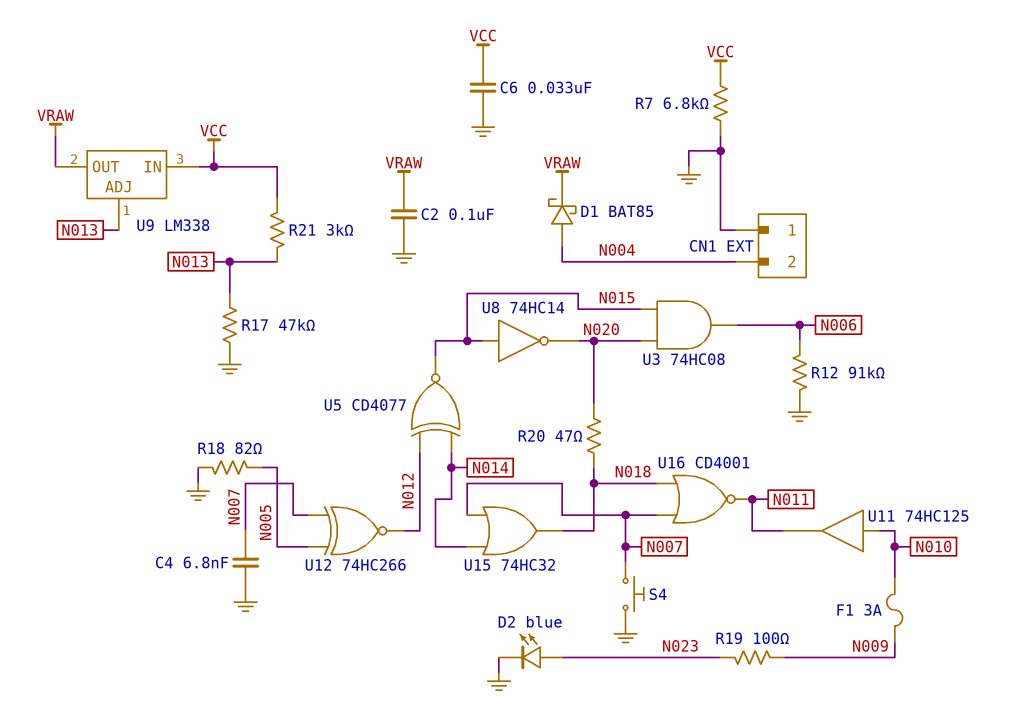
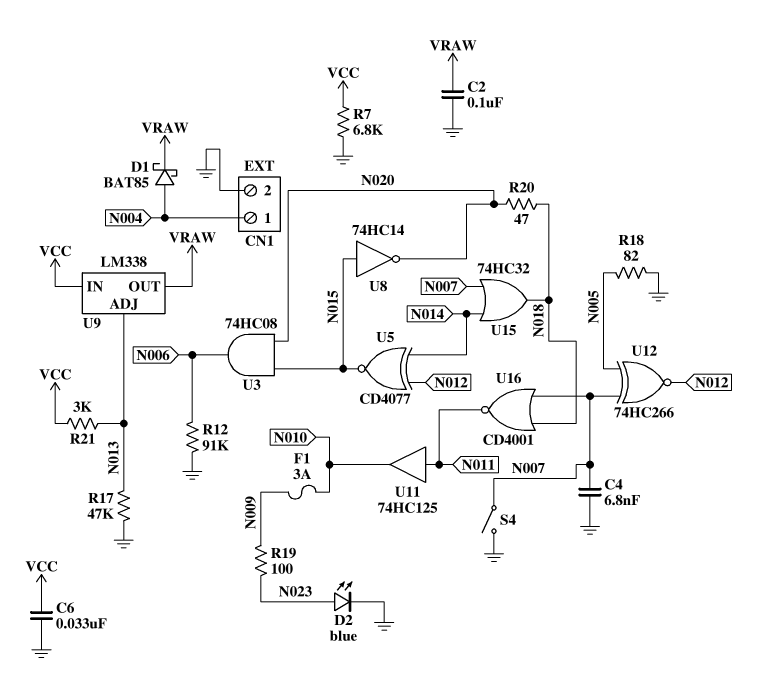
CN1 pin 1: GND -> N004
CN1 pin 2: N004 -> GND
S4: button (GND, N007) -> switch (GND, N007)
U11: buffer 74HC125 (in N010, out N011) -> buffer 74HC125 (in N011, out N010)

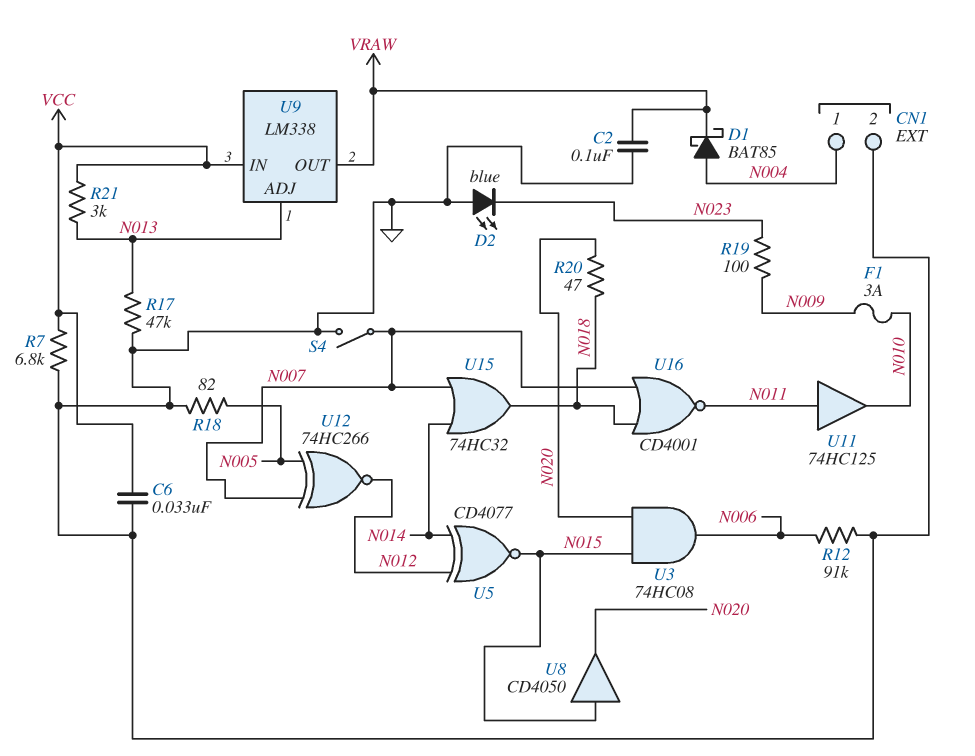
C4: 6.8nF (GND, N007) -> none
D2: LED blue (A N023, K GND) -> LED blue (A GND, K N023)
U8: NOT 74HC14 (in N015, out N020) -> buffer CD4050 (in N015, out N020)

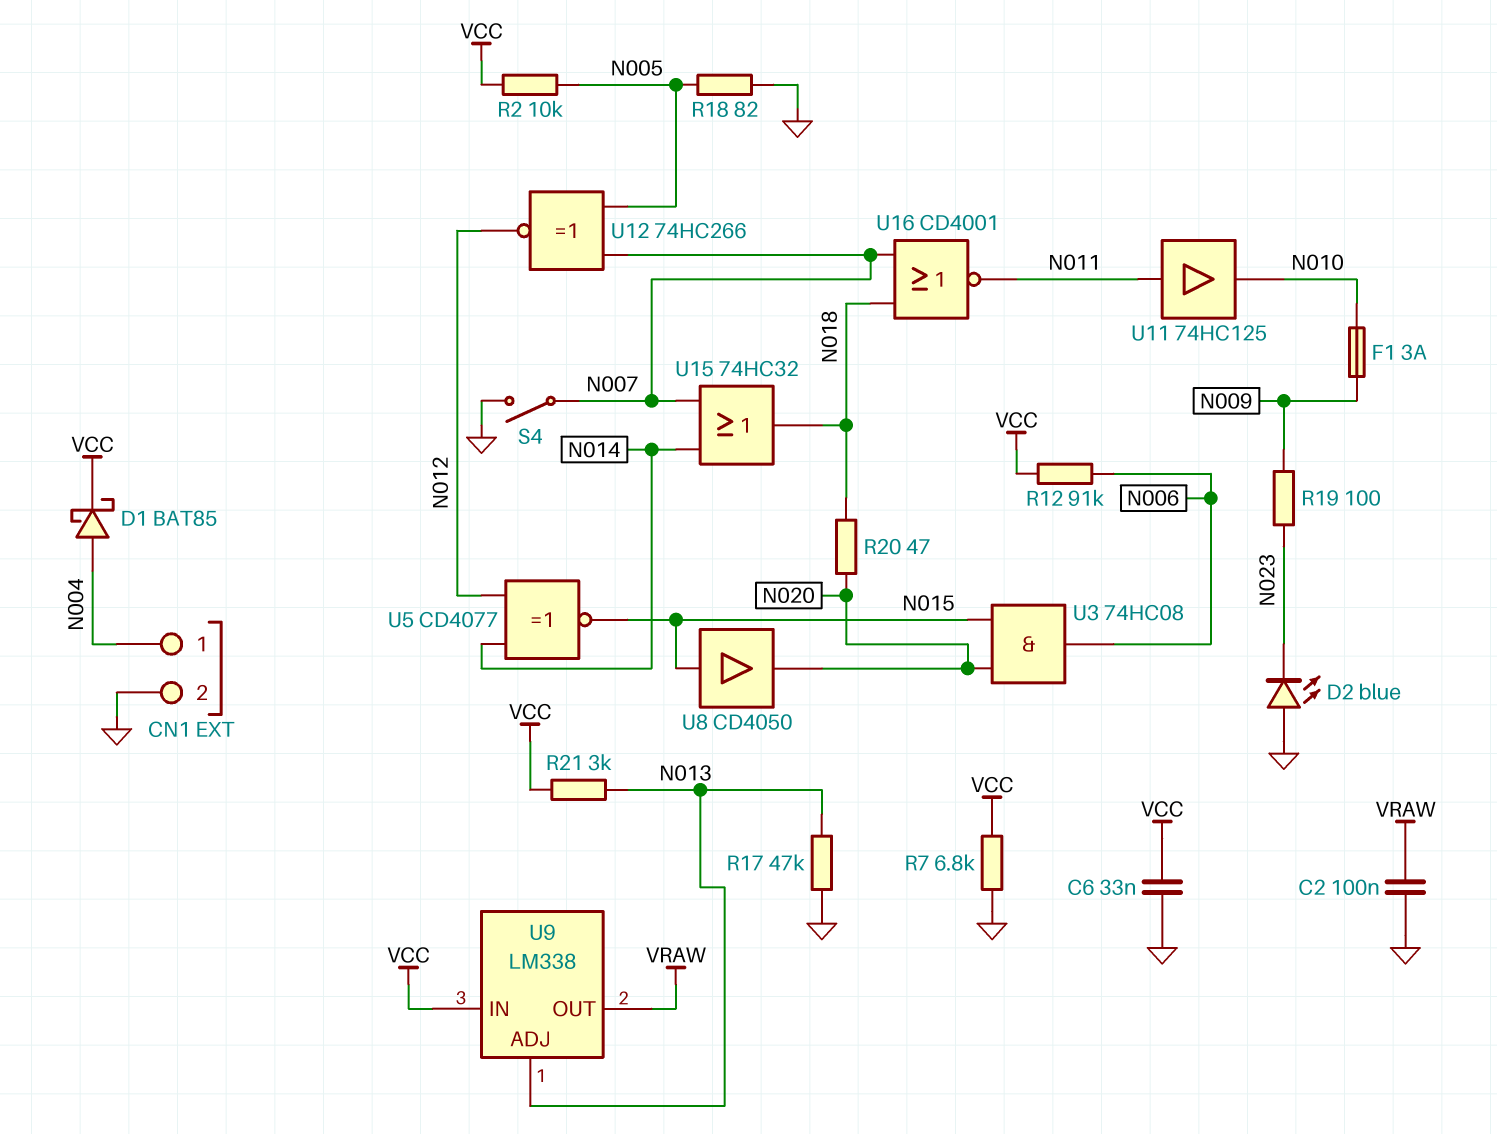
D1: schottky BAT85 (A N004, K VRAW) -> schottky BAT85 (A N004, K VCC)
R2: none -> 10k (N005, VCC)
R12: 91k (GND, N006) -> 91k (N006, VCC)

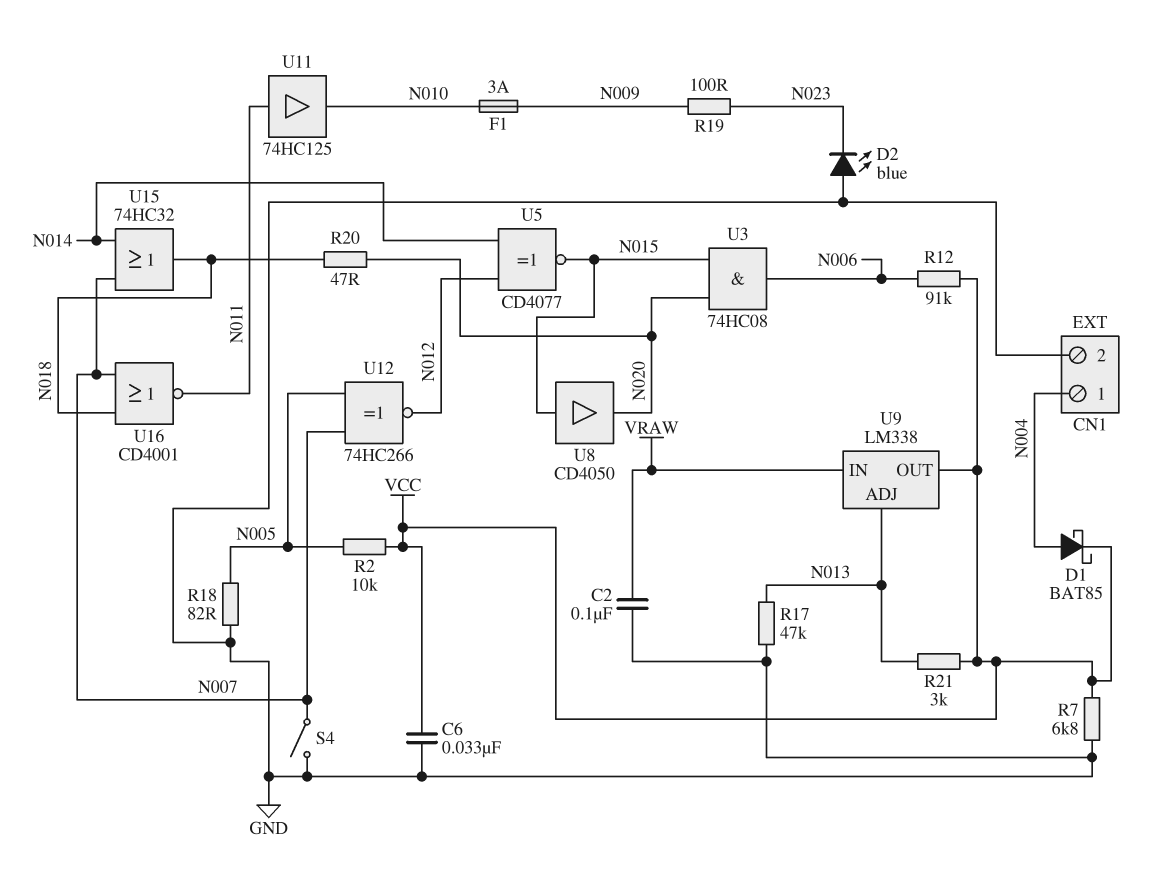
U9 pin IN: VCC -> VRAW
U9 pin OUT: VRAW -> VCC

